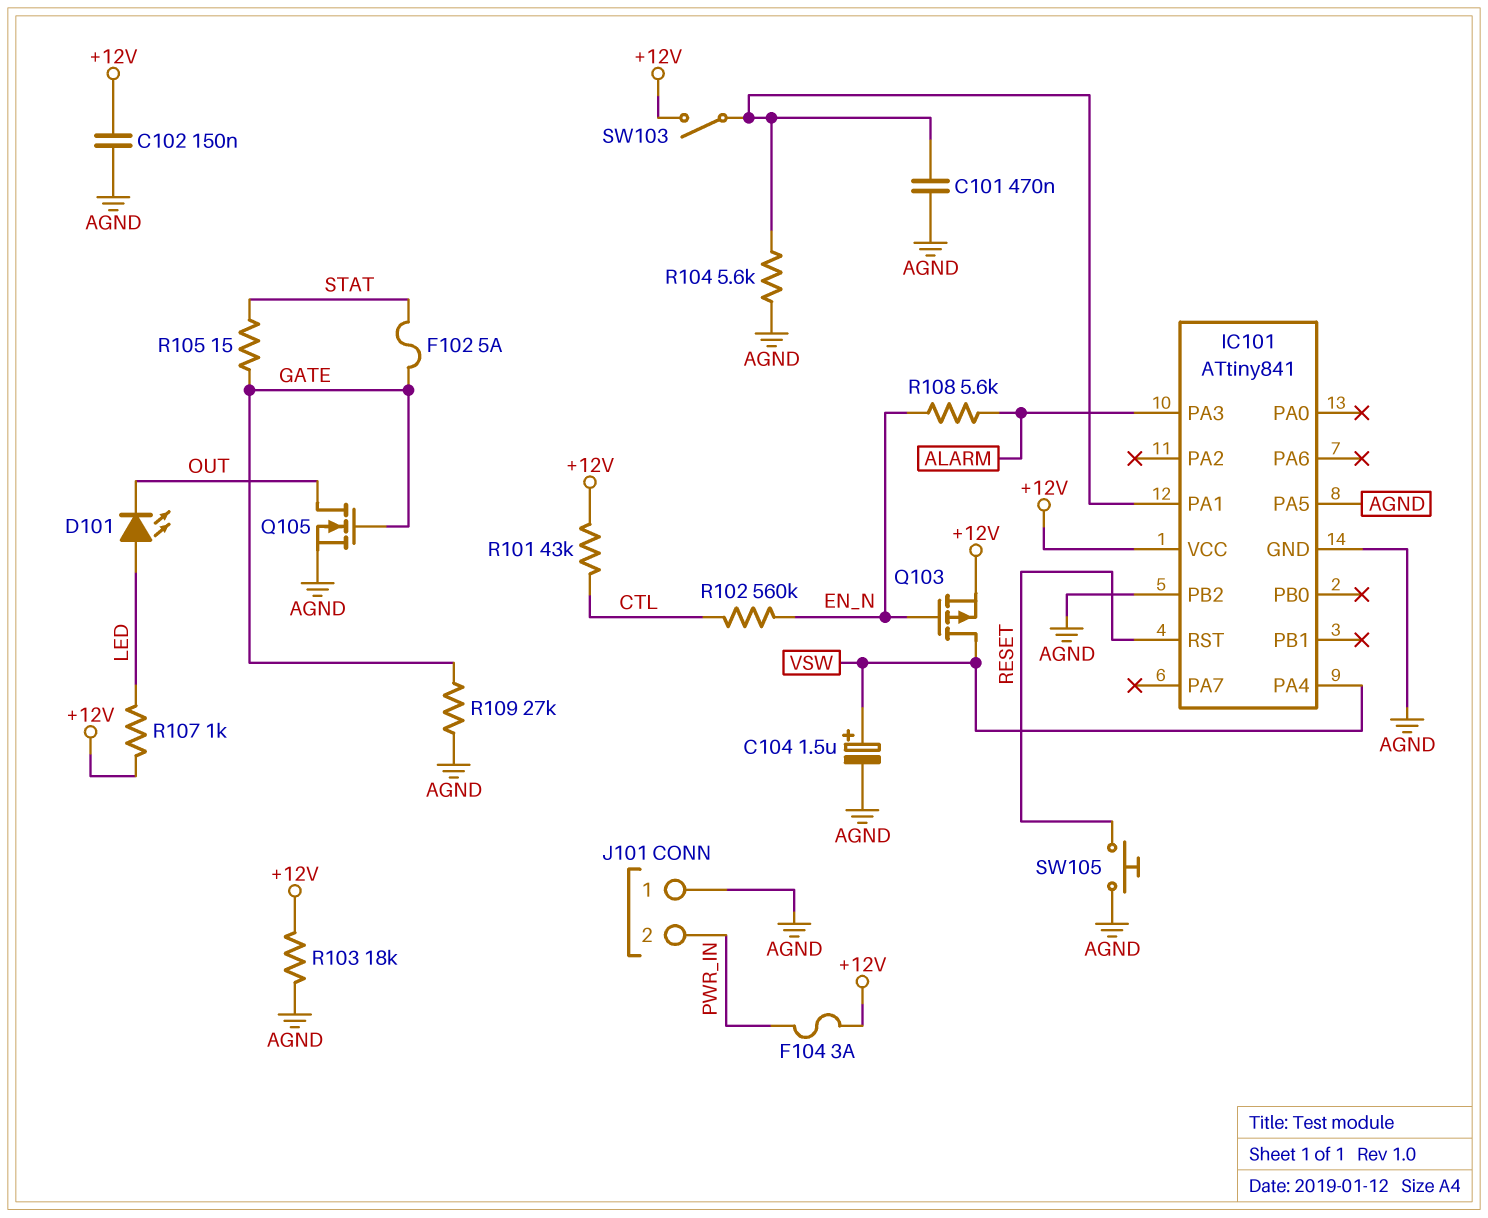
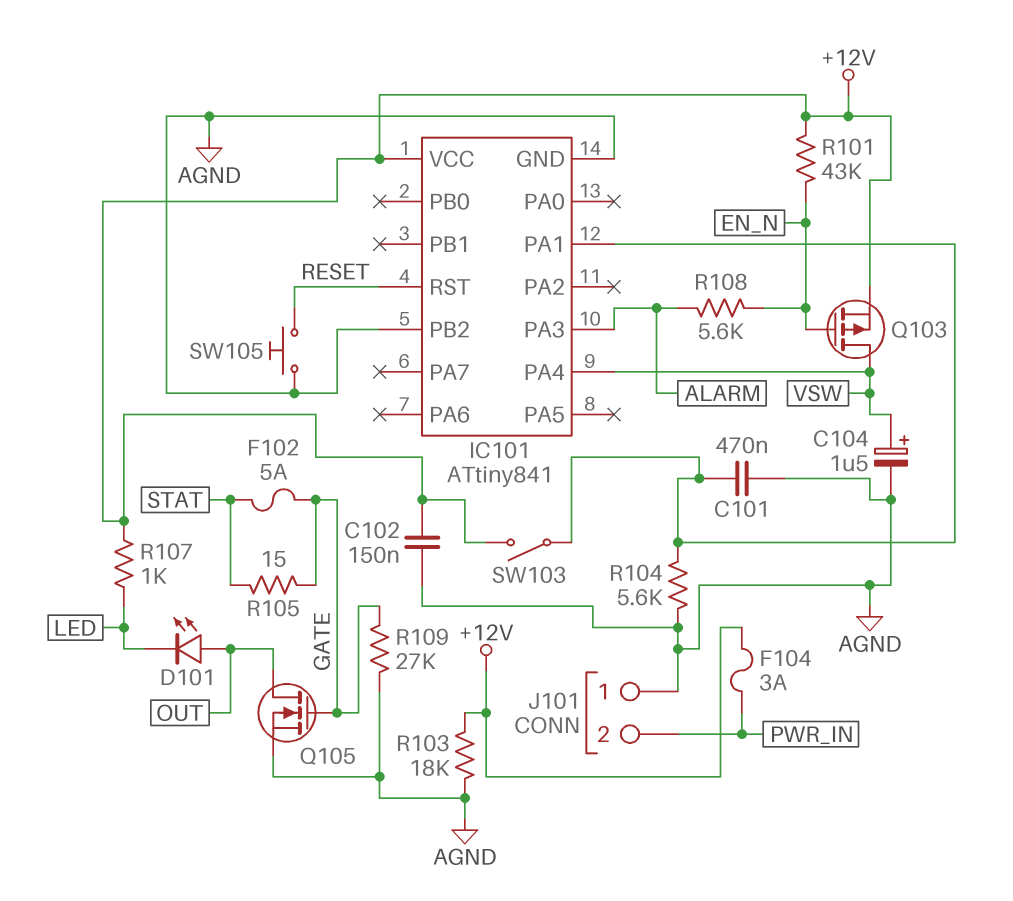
D101: LED (A LED, K OUT) -> LED (A OUT, K LED)
IC101 pin PA5: AGND -> none
R101: 43k (+12V, CTL) -> 43k (+12V, EN_N)
R102: 560k (CTL, EN_N) -> none

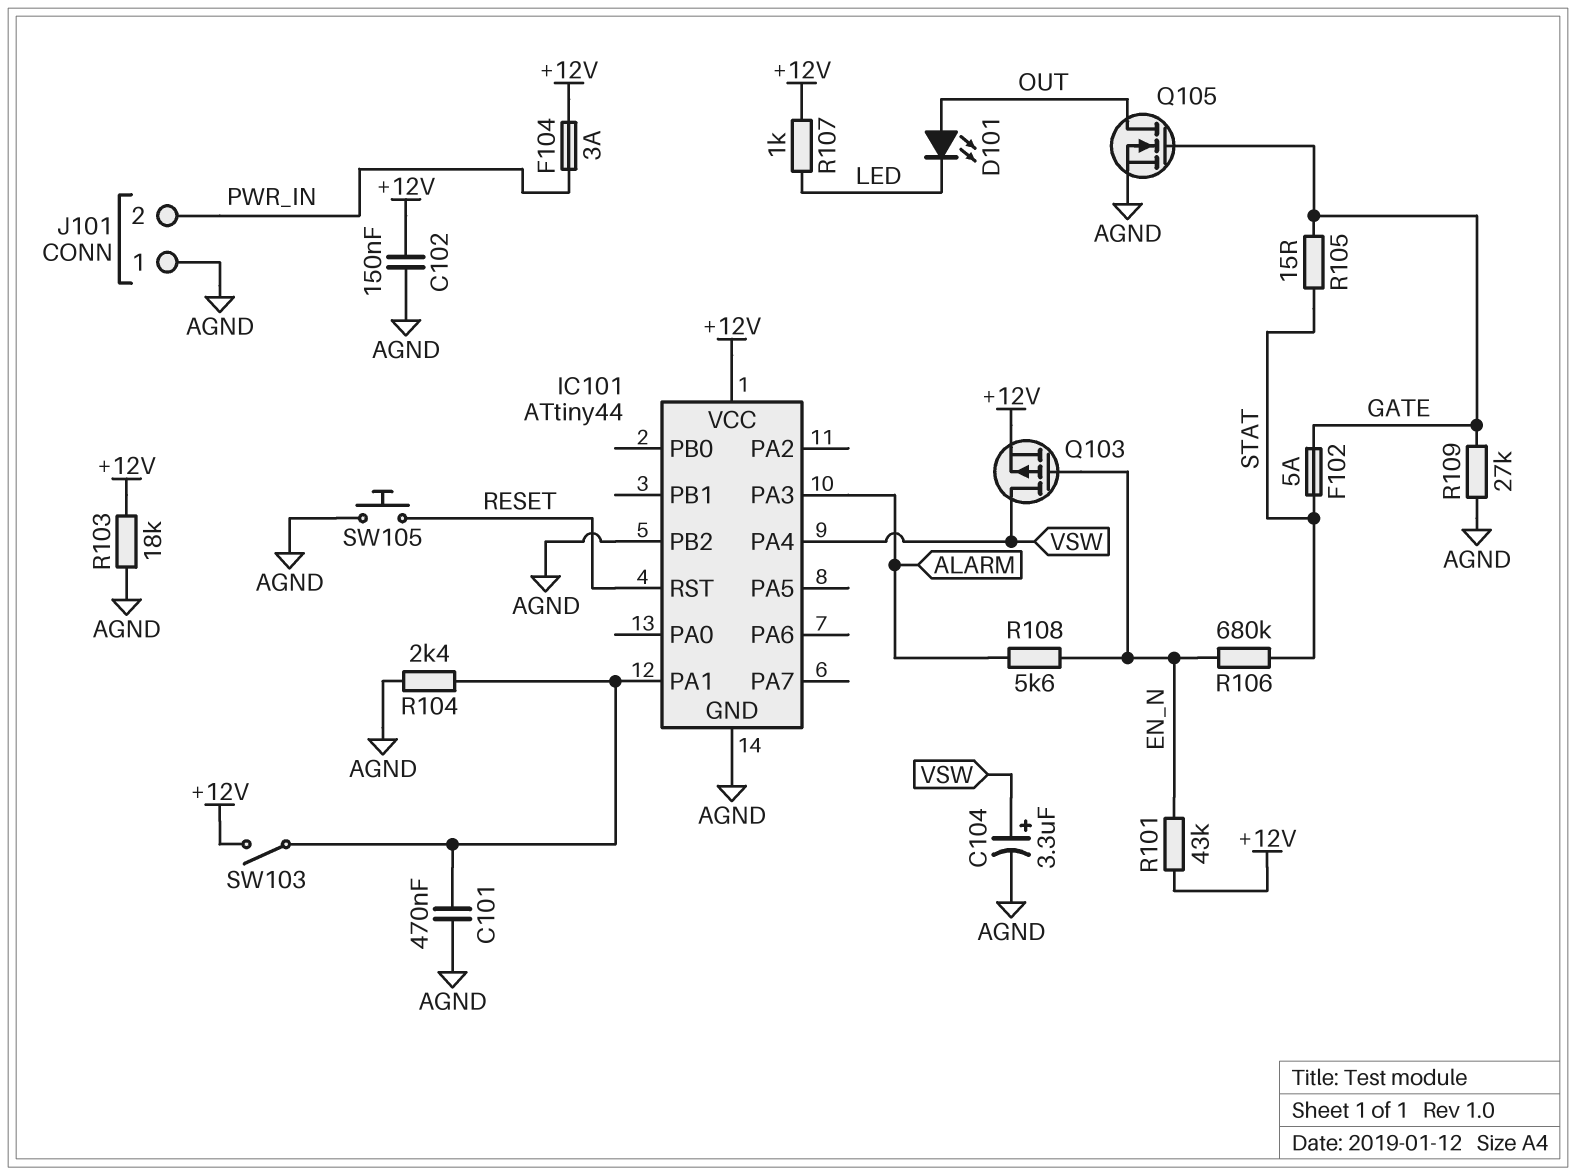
C104: 1.5uF (plus VSW, minus AGND) -> 3.3uF (plus VSW, minus AGND)
IC101: ATtiny841 -> ATtiny44
R104: 5.6k (AGND, IC101/PA1) -> 2.4k (AGND, IC101/PA1)
R106: none -> 680k (EN_N, STAT)

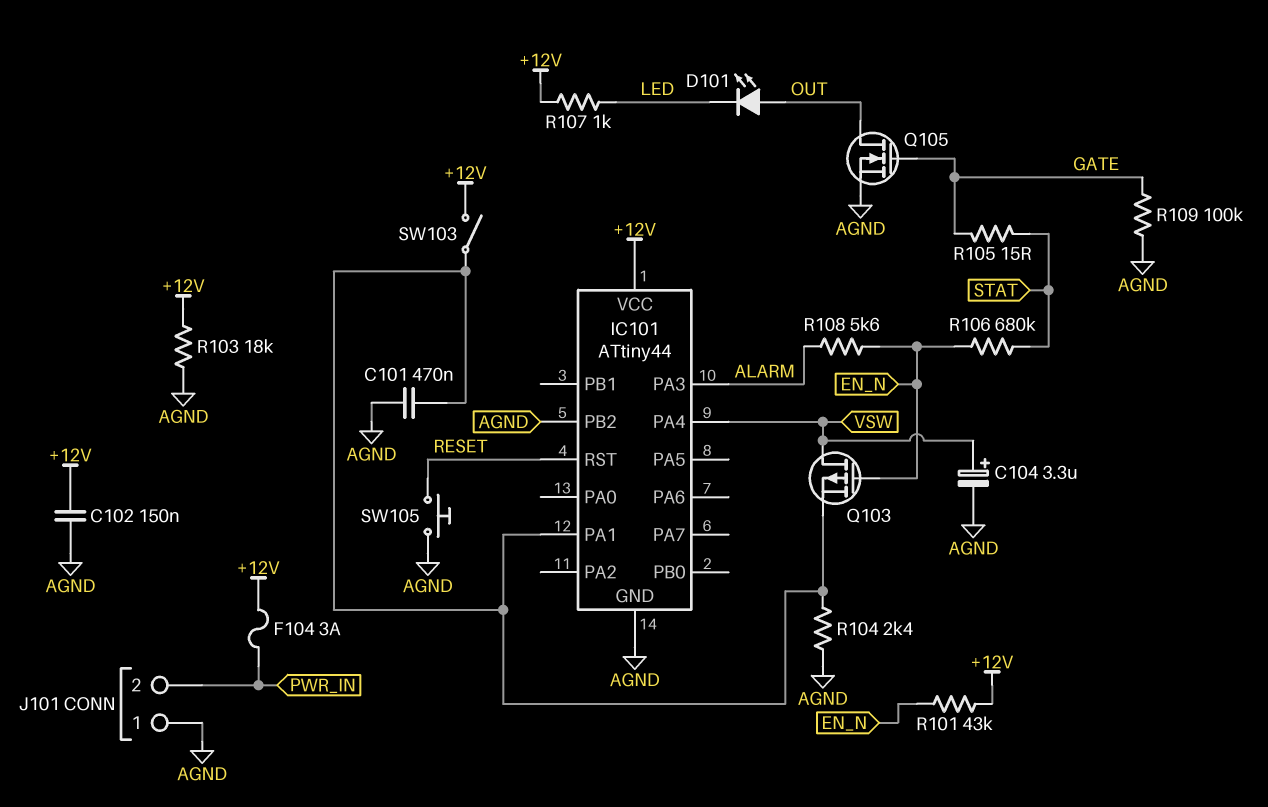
F102: 5A (GATE, STAT) -> none
Q103: PMOS (G EN_N, D VSW, S +12V) -> PMOS (G EN_N, D VSW, S IC101/PA1)
R109: 27k (AGND, GATE) -> 100k (AGND, GATE)

